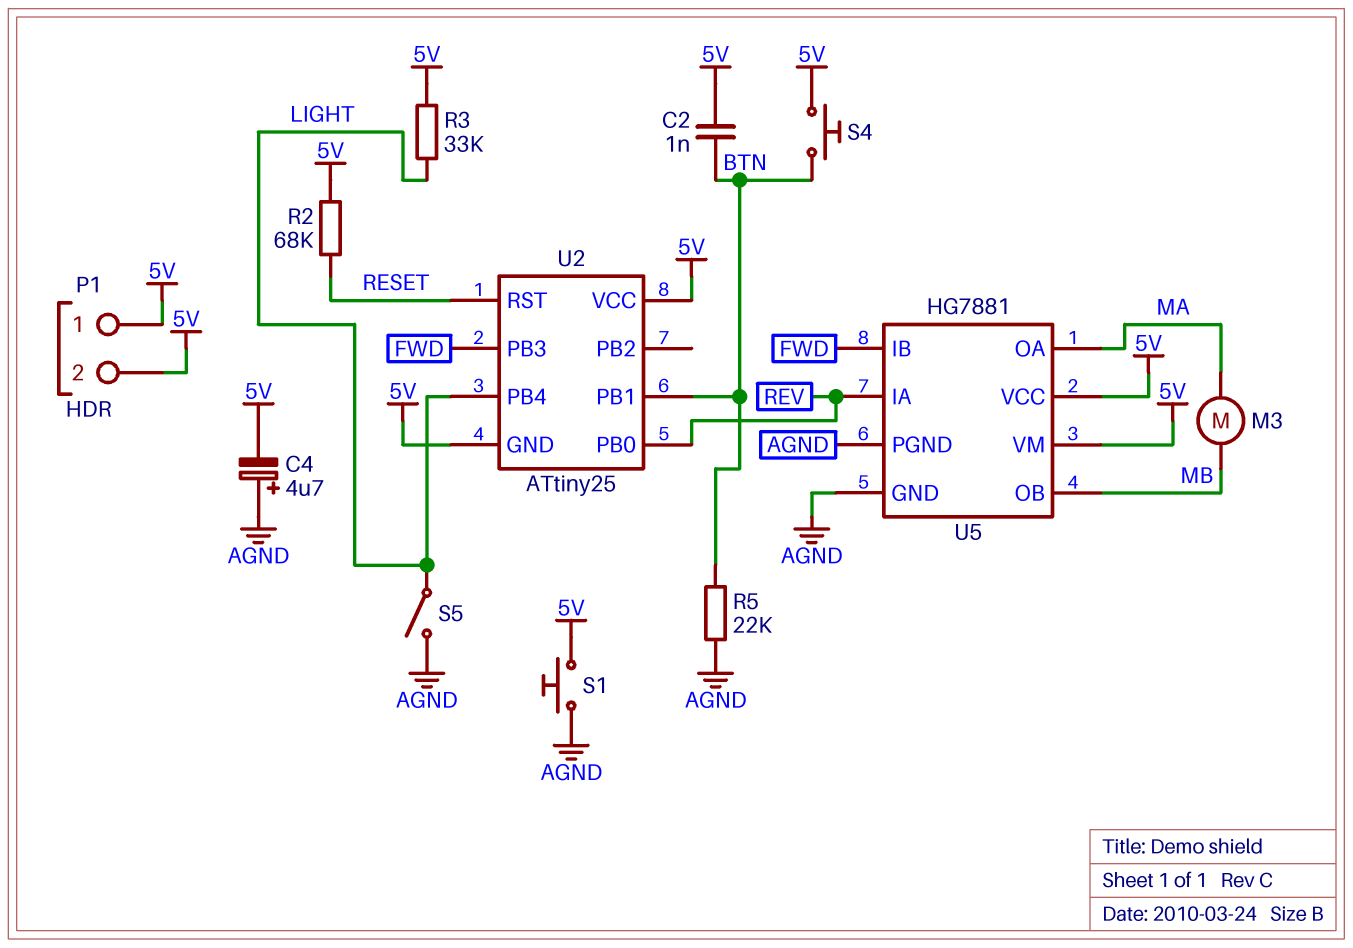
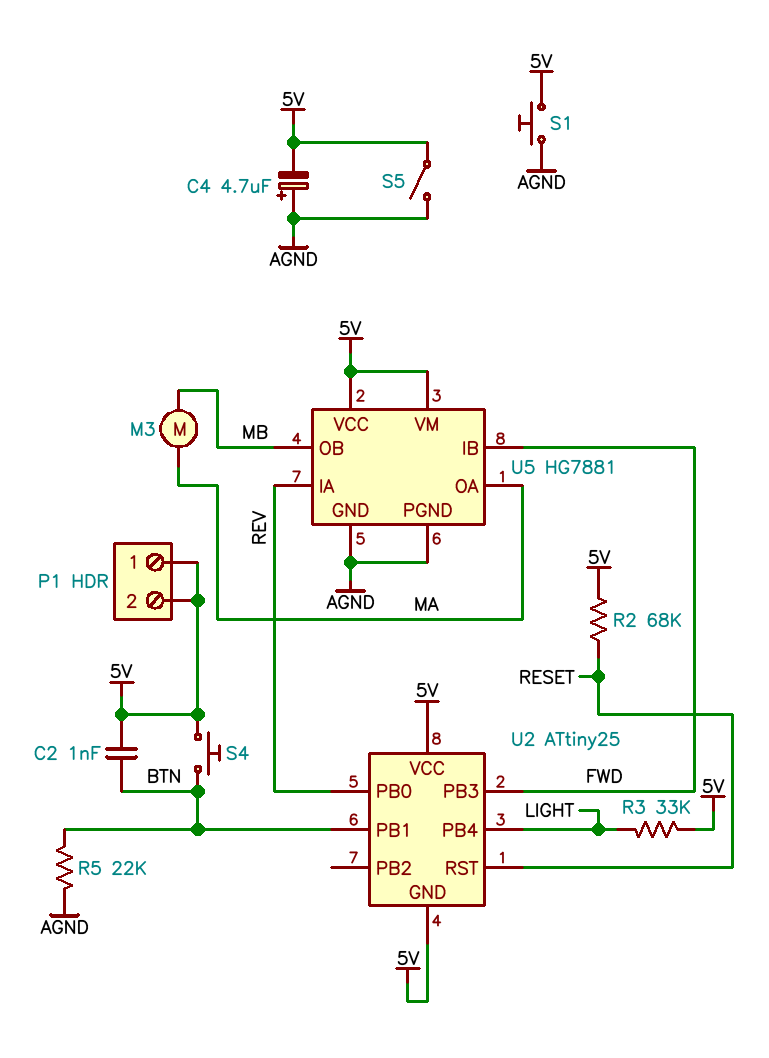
S5: switch (AGND, LIGHT) -> switch (5V, AGND)

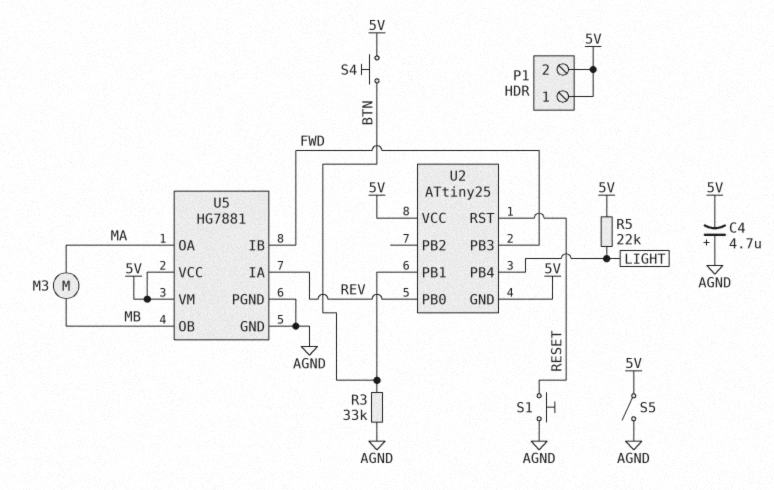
C2: 1nF (5V, BTN) -> none
R2: 68k (5V, RESET) -> none
R3: 33k (5V, LIGHT) -> 33k (AGND, BTN)
R5: 22k (AGND, BTN) -> 22k (5V, LIGHT)
S1: button (5V, AGND) -> button (AGND, RESET)

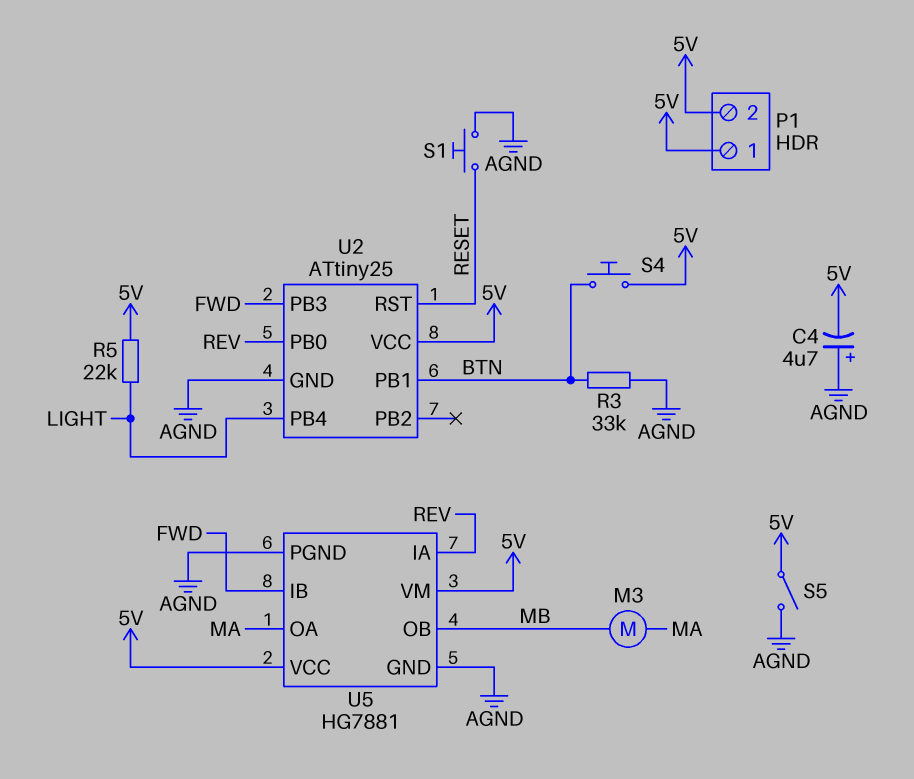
U2 pin GND: 5V -> AGND

